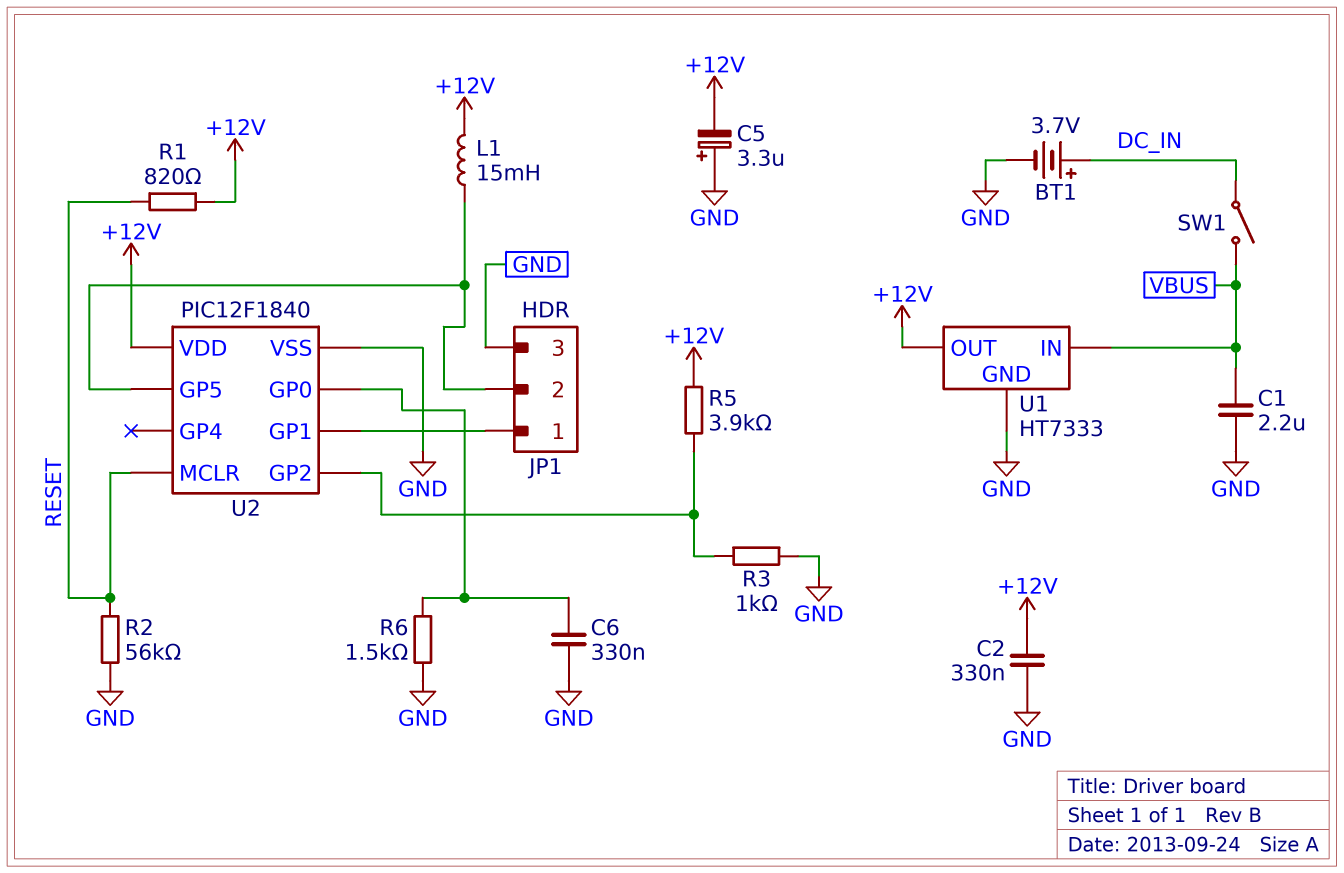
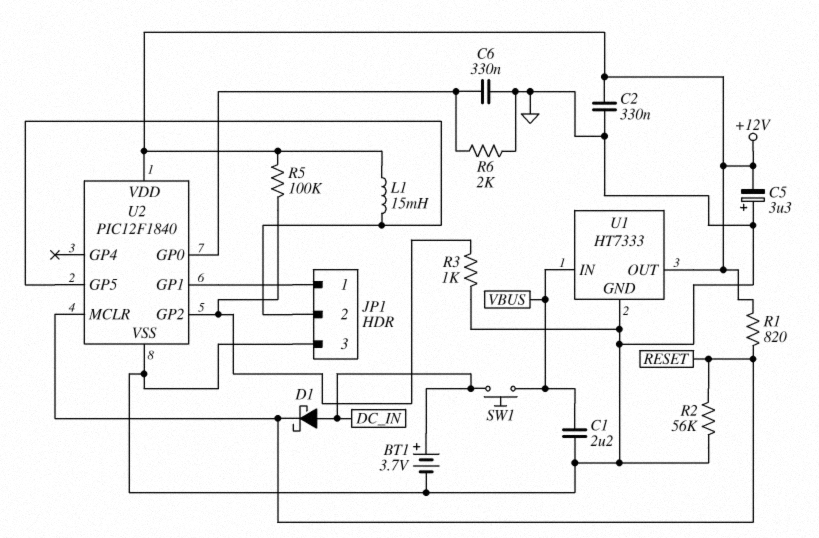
D1: none -> schottky (A DC_IN, K RESET)
R5: 3.9k (+12V, U2/GP2) -> 100k (+12V, U2/GP2)
R6: 1.5k (GND, U2/GP0) -> 2k (GND, U2/GP0)
SW1: switch (DC_IN, VBUS) -> button (DC_IN, VBUS)

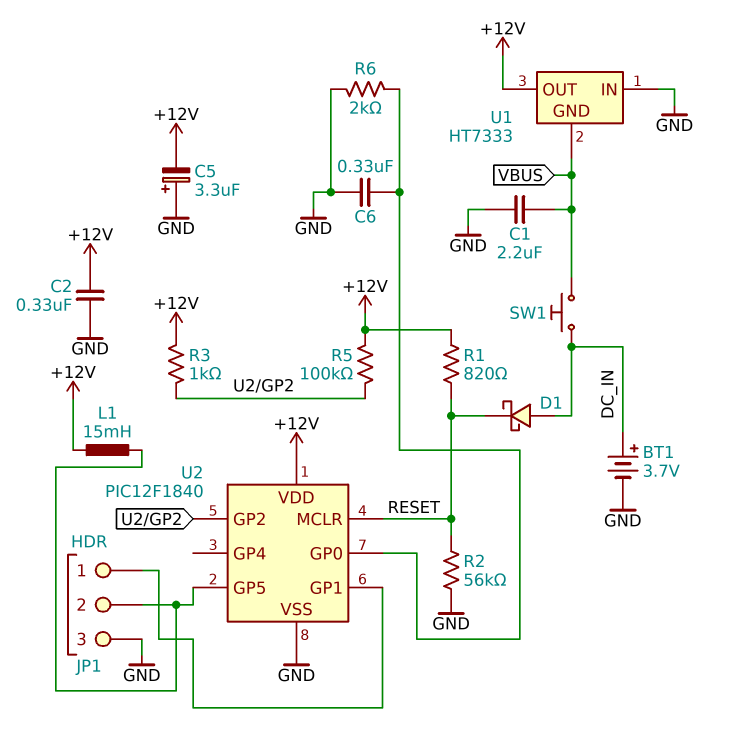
R3: 1k (GND, U2/GP2) -> 1k (+12V, U2/GP2)
U1 pin GND: GND -> VBUS
U1 pin IN: VBUS -> GND

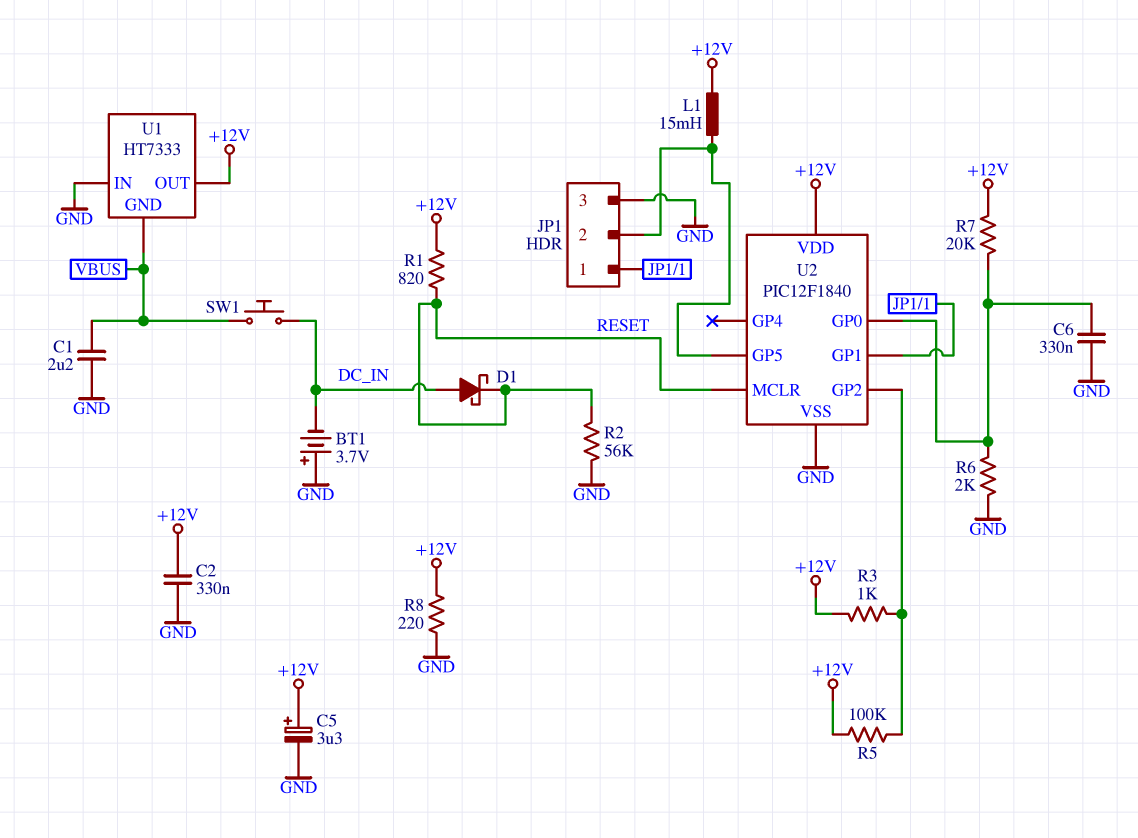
BT1: 3.7V (plus DC_IN, minus GND) -> 3.7V (plus GND, minus DC_IN)
C5: 3.3uF (plus GND, minus +12V) -> 3.3uF (plus +12V, minus GND)
R7: none -> 20k (+12V, U2/GP0)
R8: none -> 220 (+12V, GND)

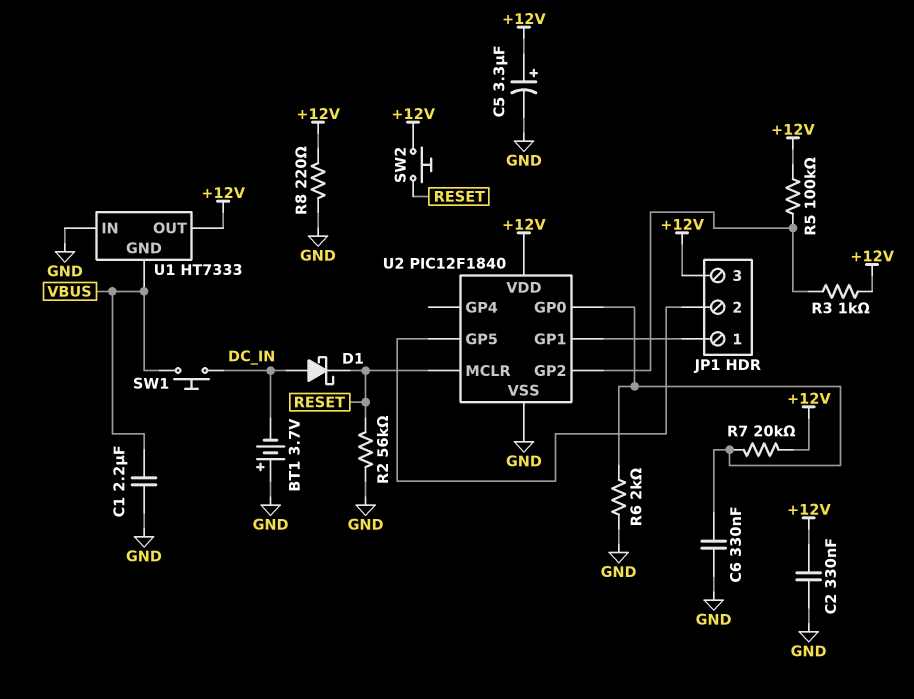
JP1 pin 3: GND -> +12V
L1: 15mH (+12V, JP1/2) -> none
R1: 820 (+12V, RESET) -> none
SW2: none -> button (+12V, RESET)

